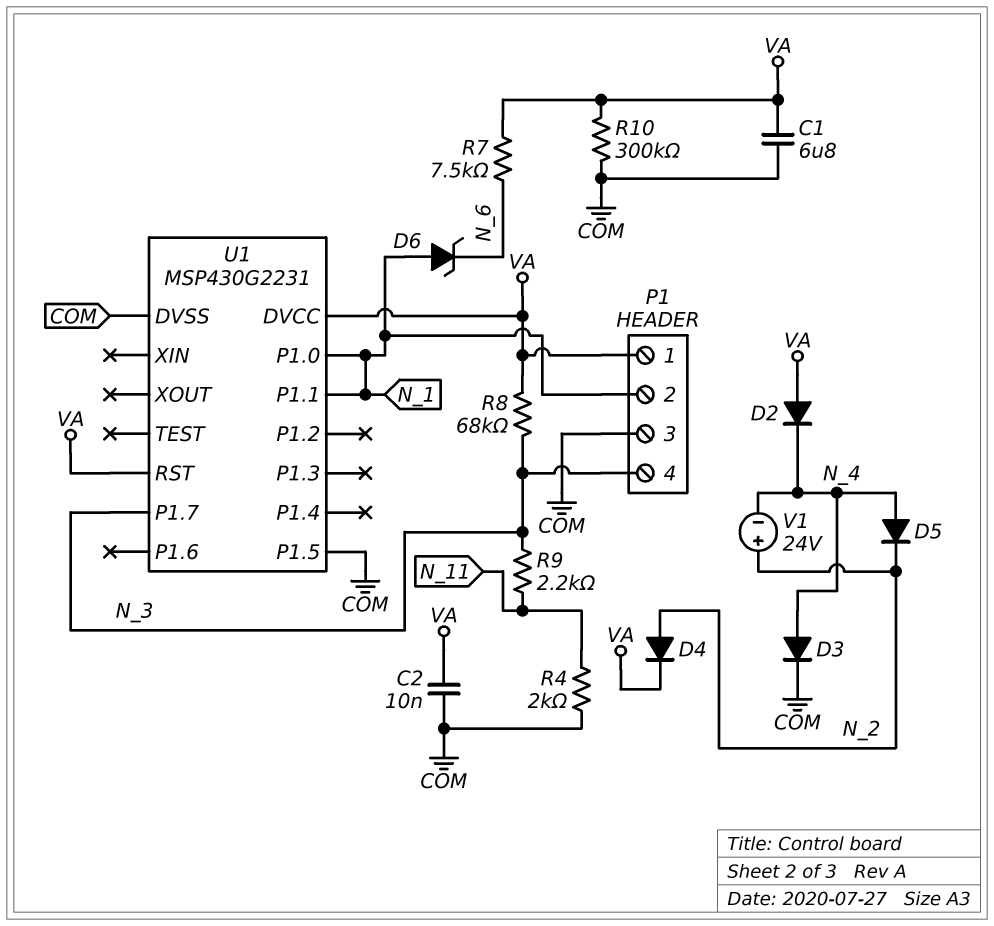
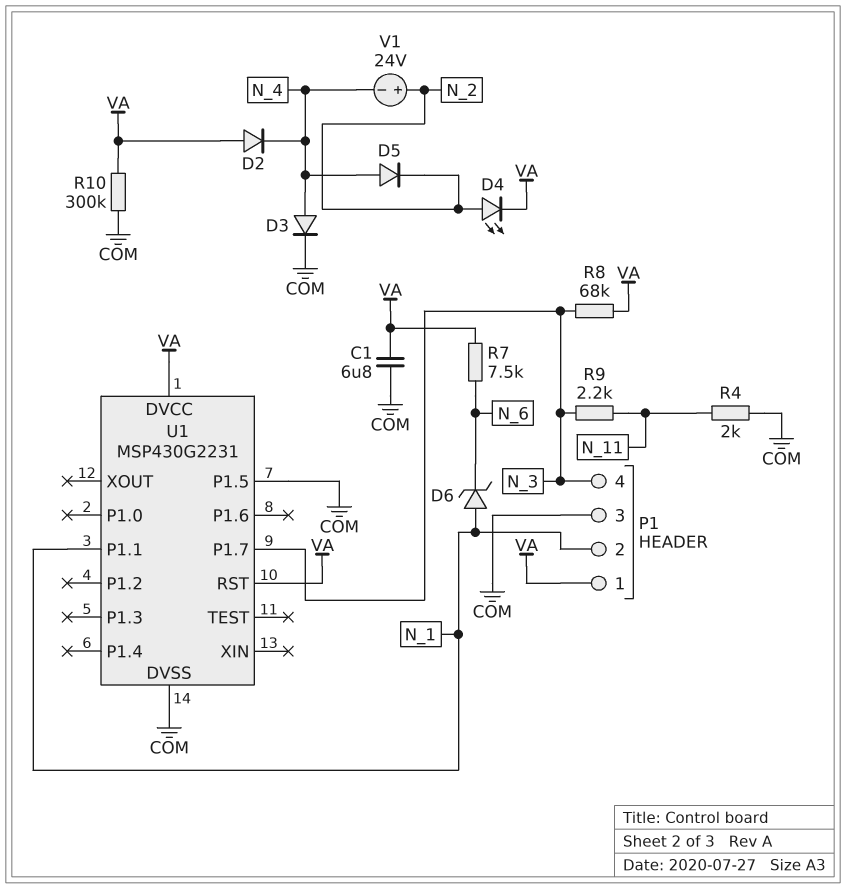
C2: 10nF (COM, VA) -> none
D4: diode (A N_2, K VA) -> LED (A N_2, K VA)
U1 pin P1.0: N_1 -> none

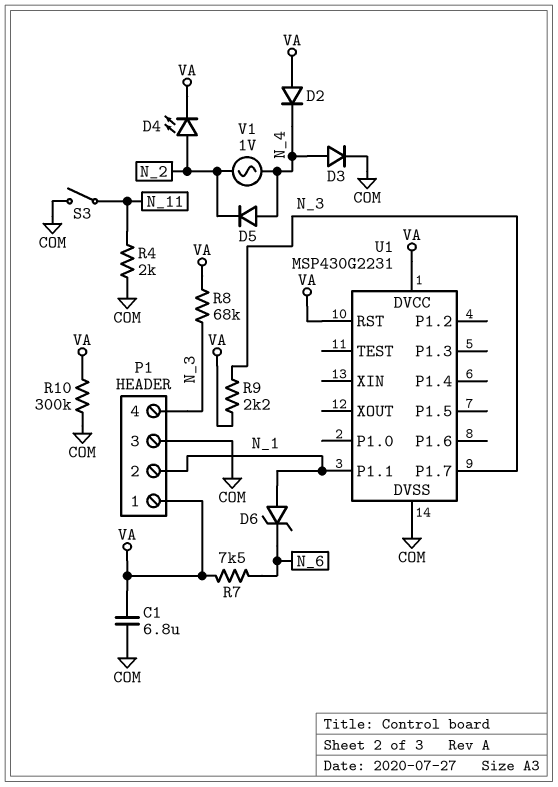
R9: 2.2k (N_3, N_11) -> 2.2k (N_3, VA)
S3: none -> switch (COM, N_11)
U1 pin P1.5: COM -> none
V1: 24V (plus N_2, minus N_4) -> AC 1V (N_2, N_4)

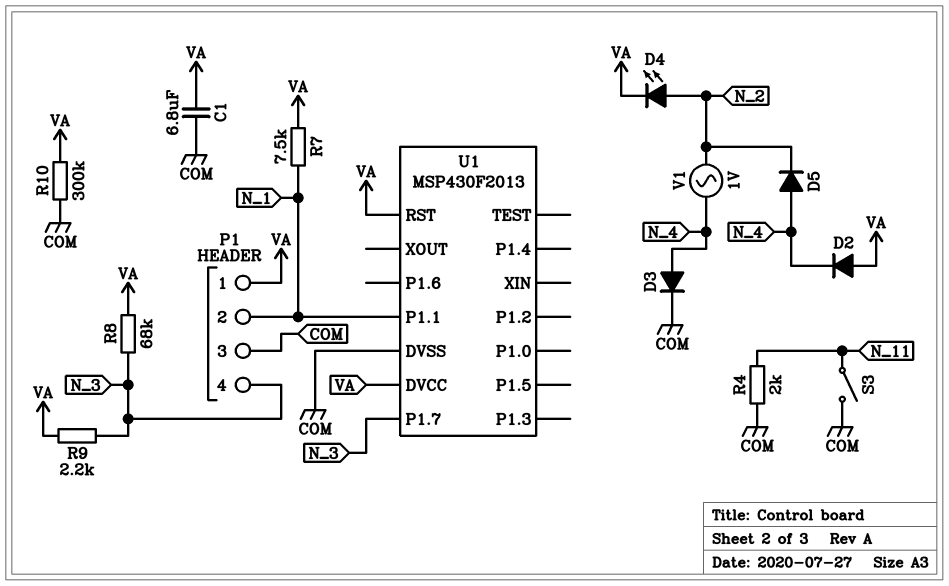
D6: zener (A N_1, K N_6) -> none
R7: 7.5k (N_6, VA) -> 7.5k (N_1, VA)
U1: MSP430G2231 -> MSP430F2013

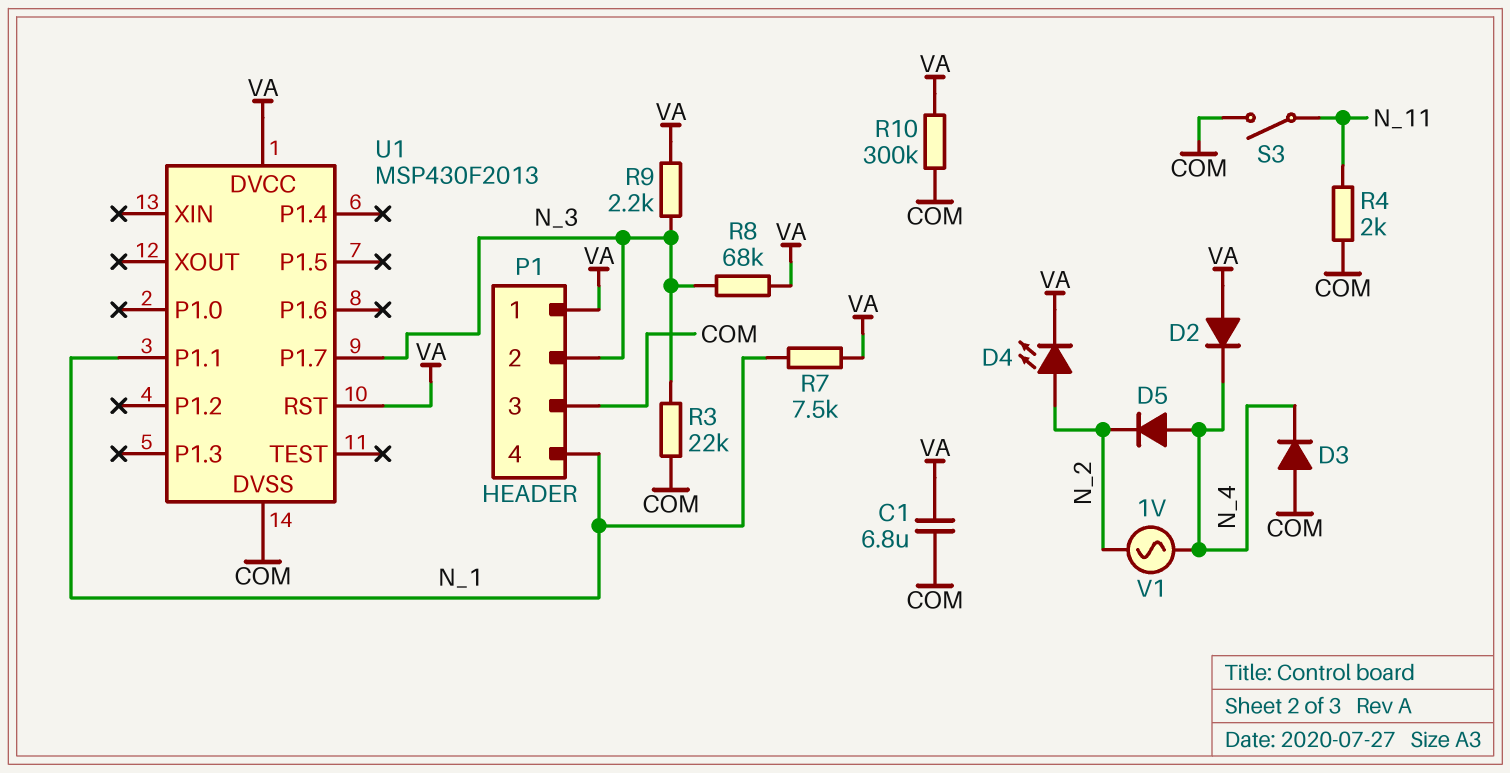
D3: diode (A N_4, K COM) -> diode (A COM, K N_4)
P1 pin 2: N_1 -> N_3
P1 pin 4: N_3 -> N_1
R3: none -> 22k (COM, N_3)

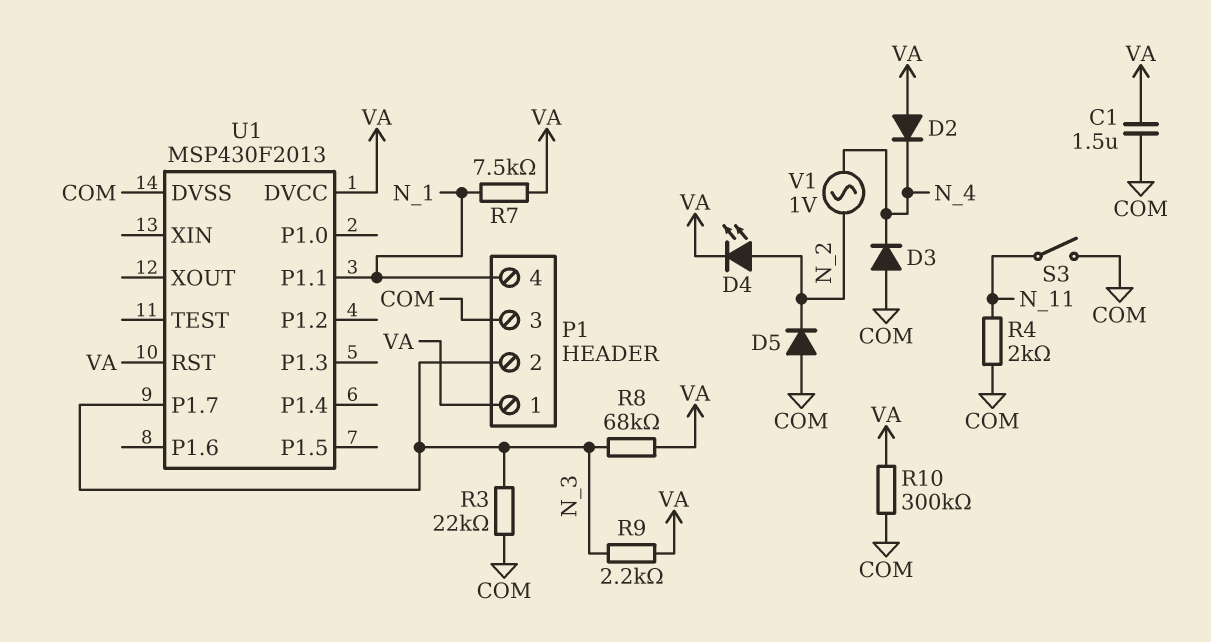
C1: 6.8uF (COM, VA) -> 1.5uF (COM, VA)
D5: diode (A N_4, K N_2) -> diode (A COM, K N_2)

